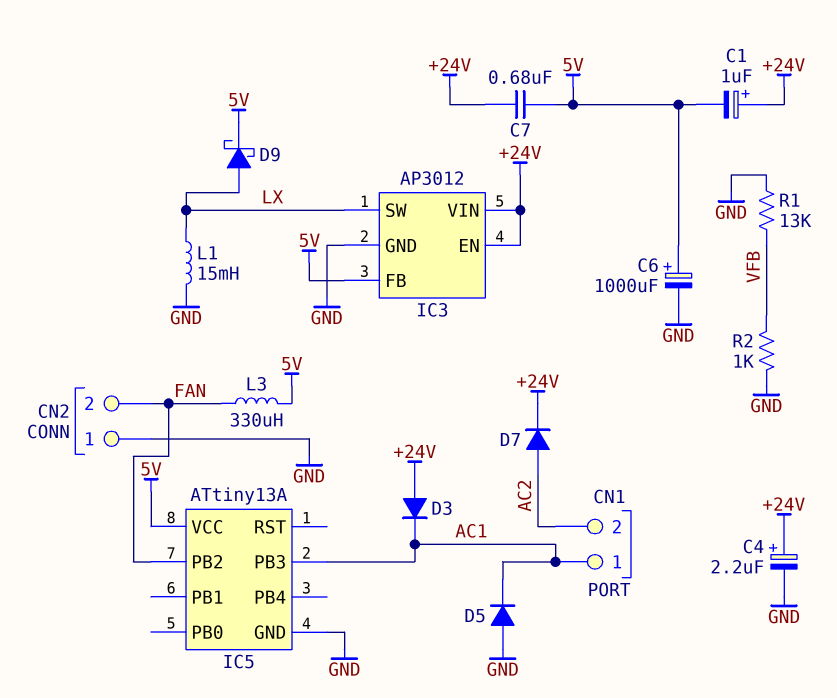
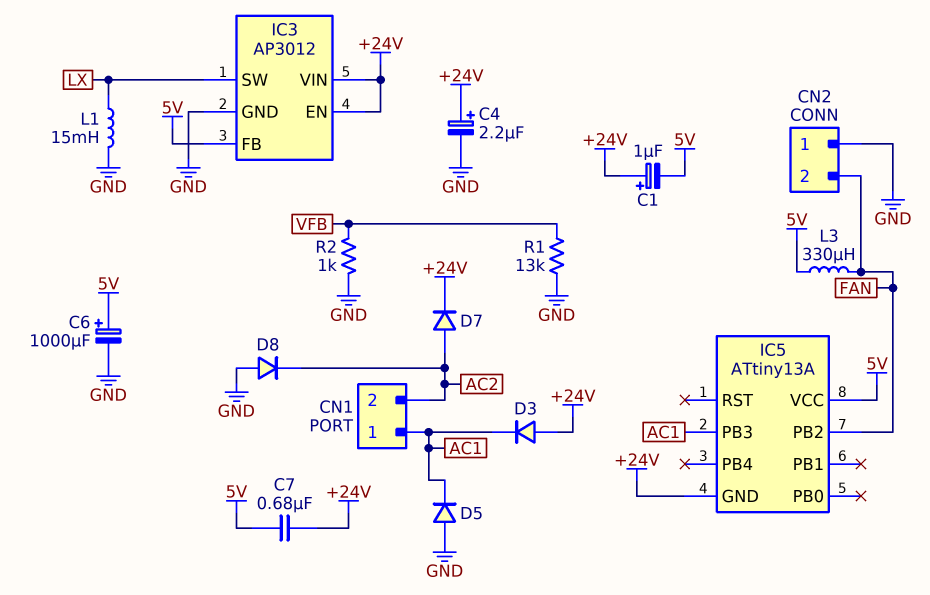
D8: none -> diode (A GND, K AC2)
D9: schottky (A LX, K 5V) -> none
IC5 pin GND: GND -> +24V

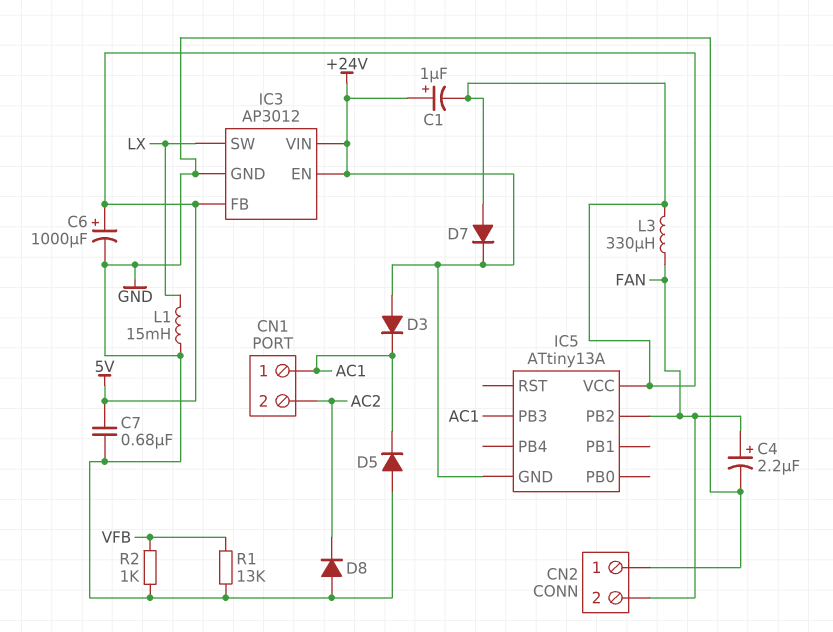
C4: 2.2uF (plus +24V, minus GND) -> 2.2uF (plus FAN, minus GND)
C7: 680nF (+24V, 5V) -> 680nF (5V, GND)
D7: diode (A AC2, K +24V) -> diode (A 5V, K +24V)

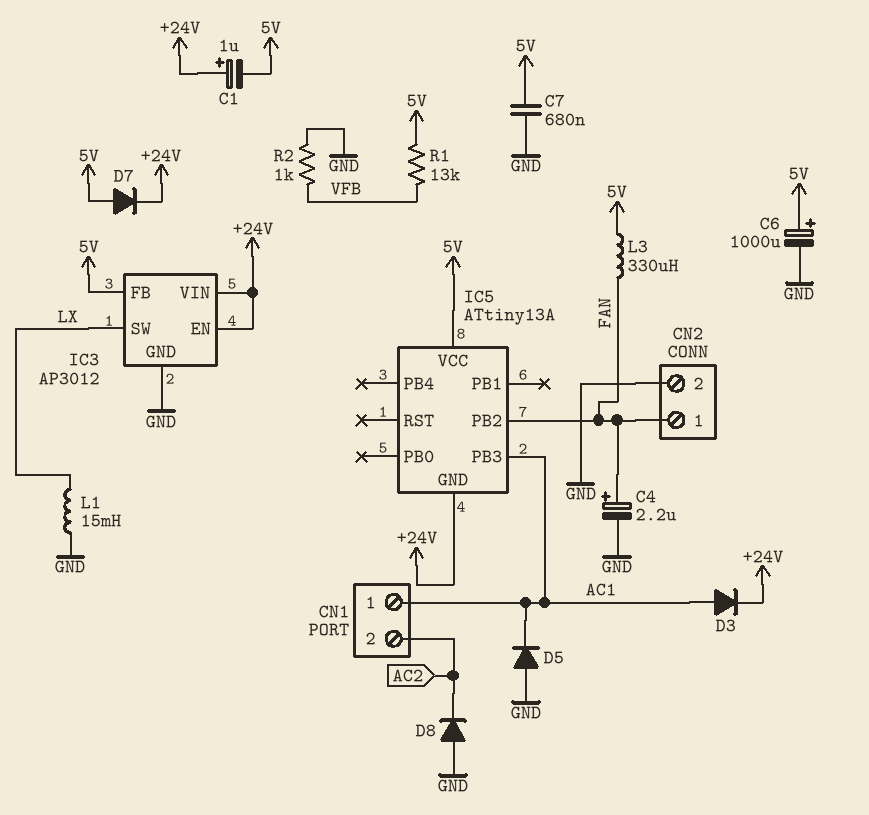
CN2 pin 1: GND -> FAN
CN2 pin 2: FAN -> GND
D3: diode (A +24V, K AC1) -> diode (A AC1, K +24V)
R1: 13k (GND, VFB) -> 13k (5V, VFB)

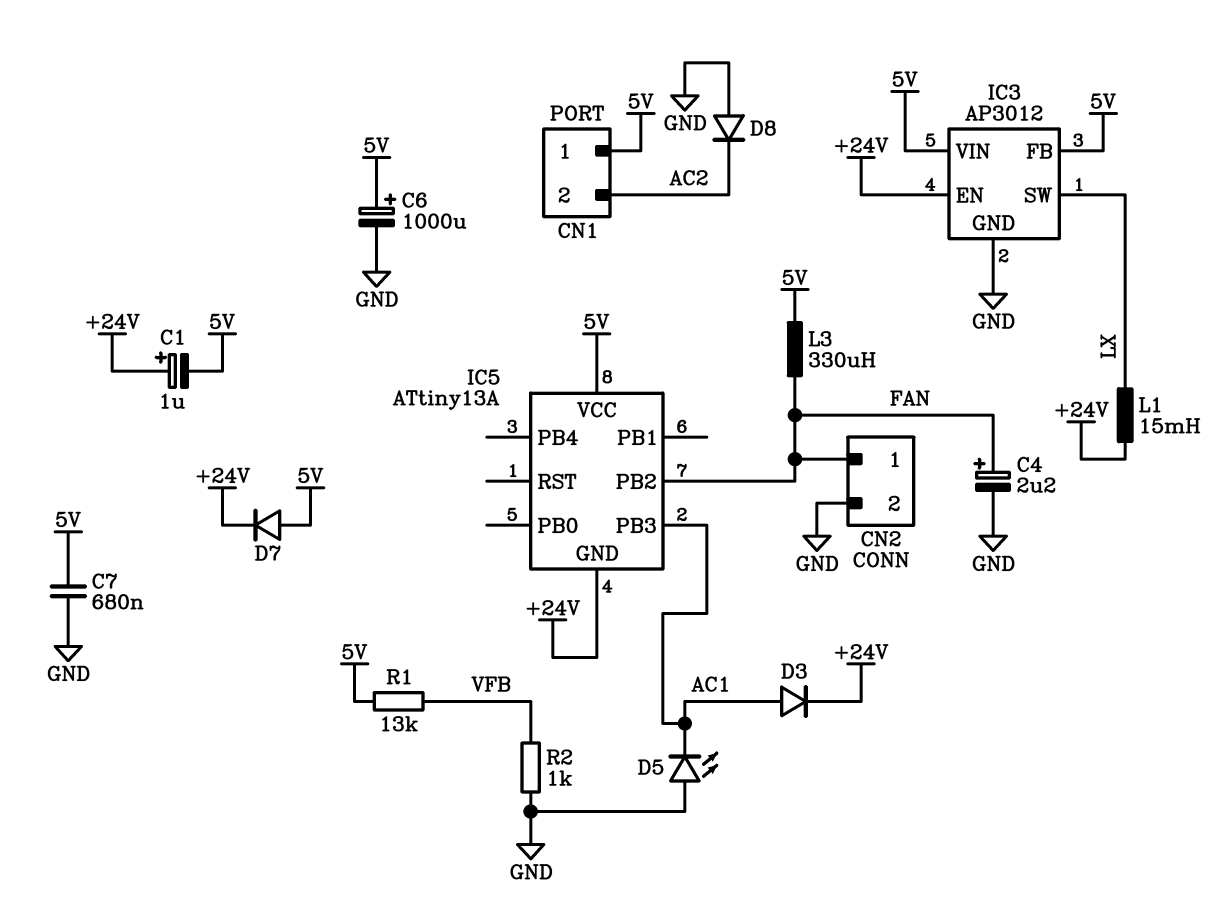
CN1 pin 1: AC1 -> 5V
D5: diode (A GND, K AC1) -> LED (A GND, K AC1)
IC3 pin VIN: +24V -> 5V
L1: 15mH (GND, LX) -> 15mH (+24V, LX)

